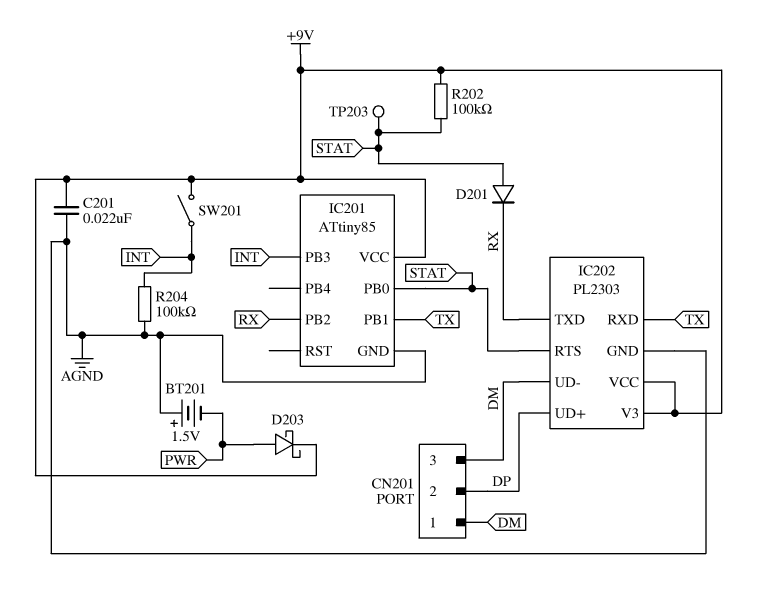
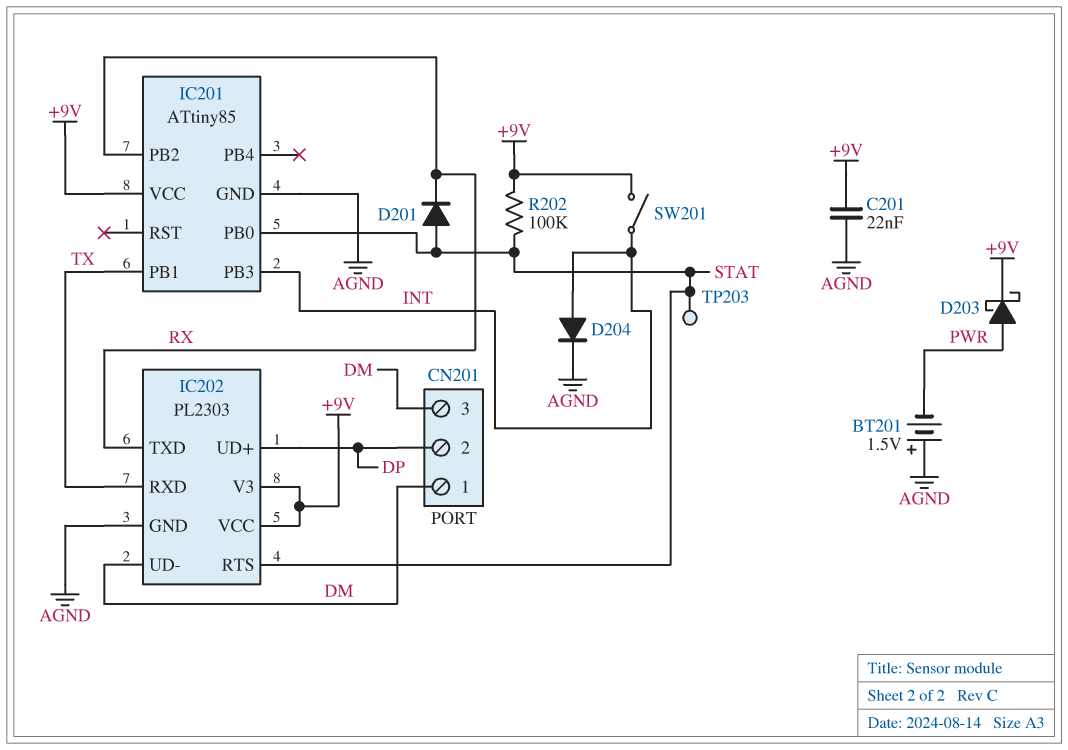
D204: none -> diode (A INT, K AGND)
R204: 100k (AGND, INT) -> none

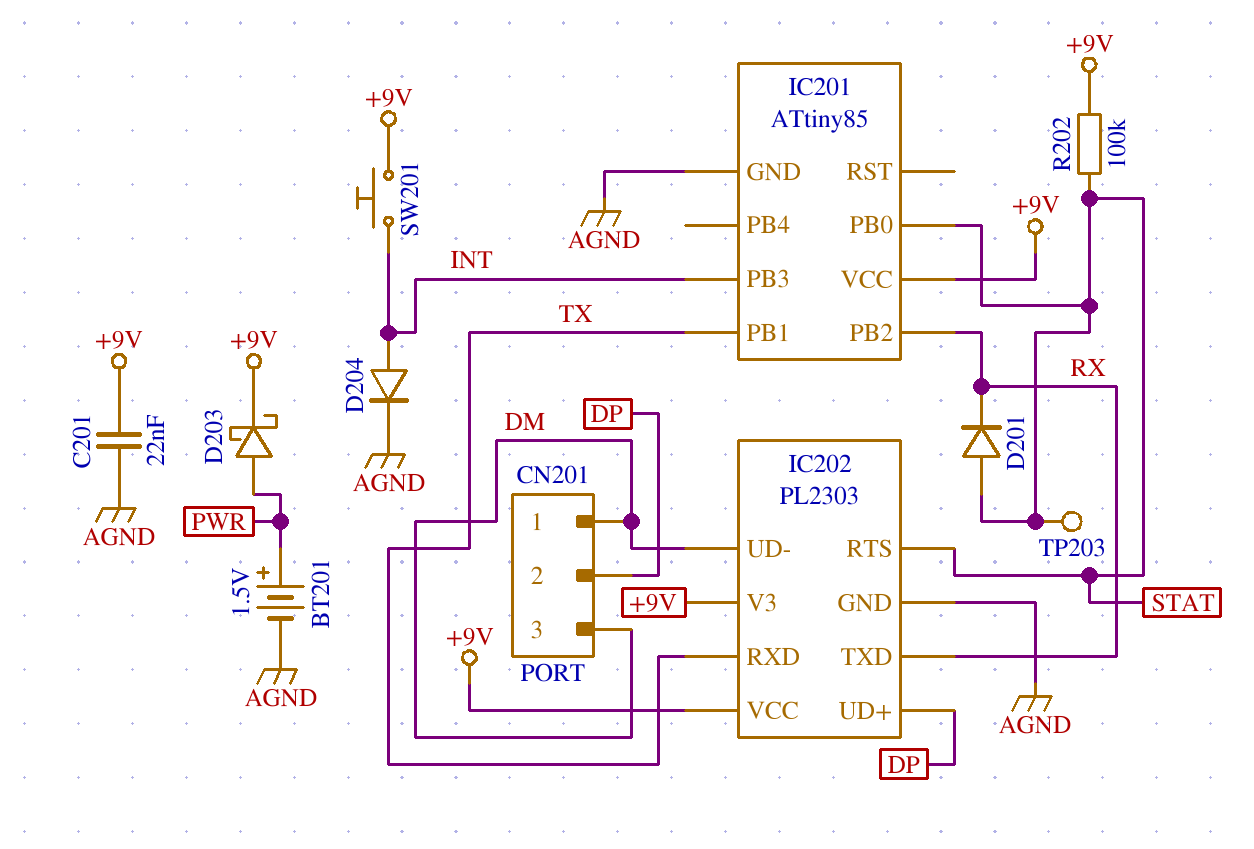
BT201: 1.5V (plus AGND, minus PWR) -> 1.5V (plus PWR, minus AGND)
SW201: switch (+9V, INT) -> button (+9V, INT)

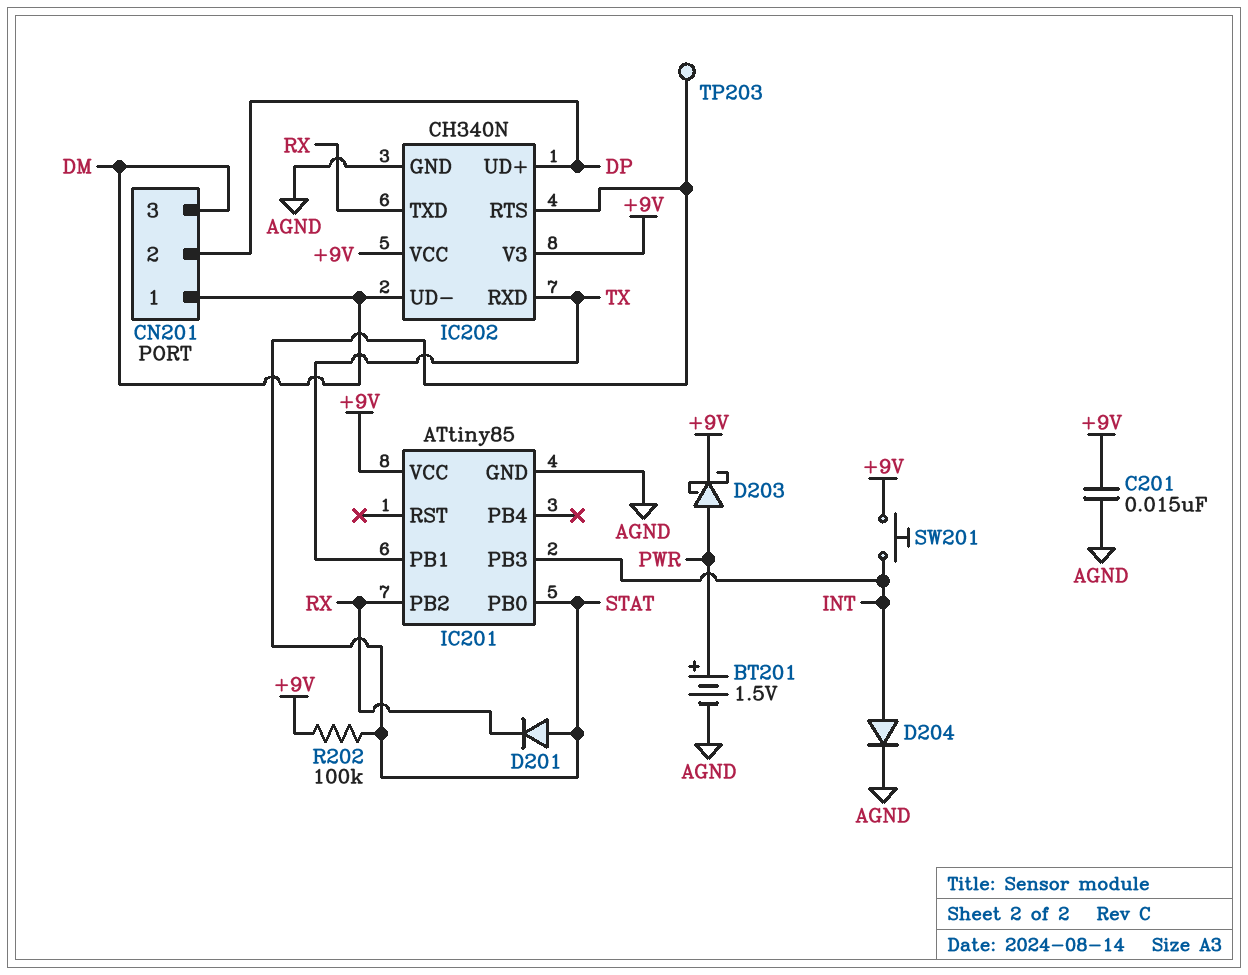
C201: 22nF (+9V, AGND) -> 15nF (+9V, AGND)
IC202: PL2303 -> CH340N

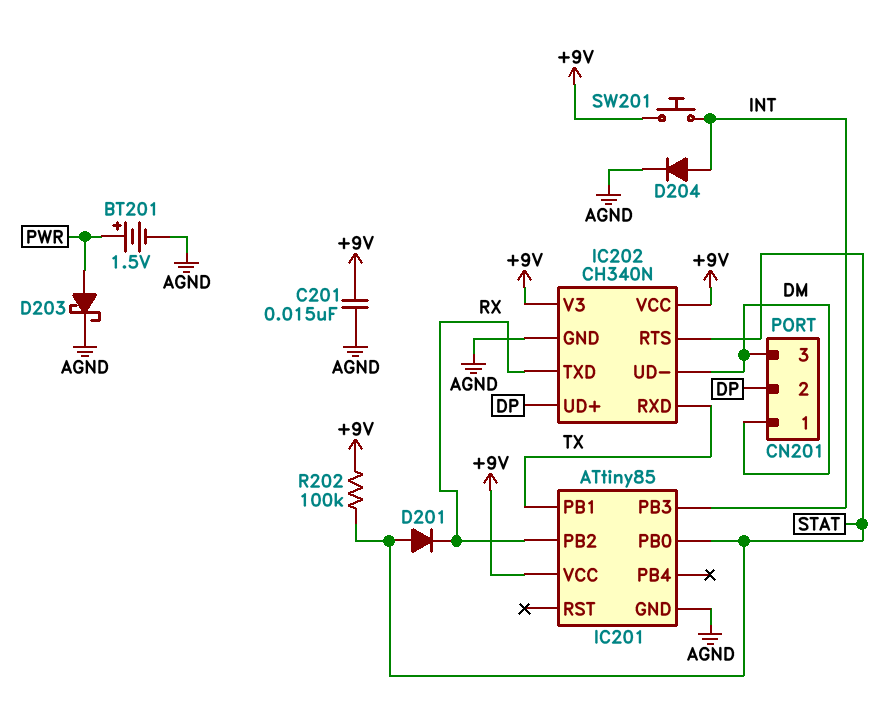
D203: schottky (A PWR, K +9V) -> schottky (A PWR, K AGND)
TP203: test point (STAT) -> none

